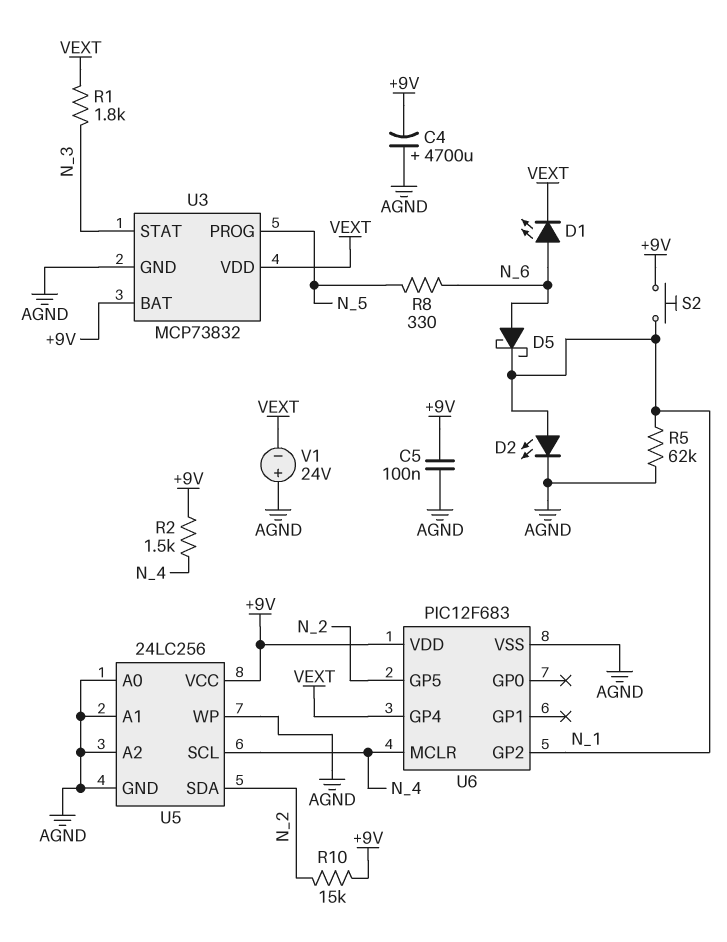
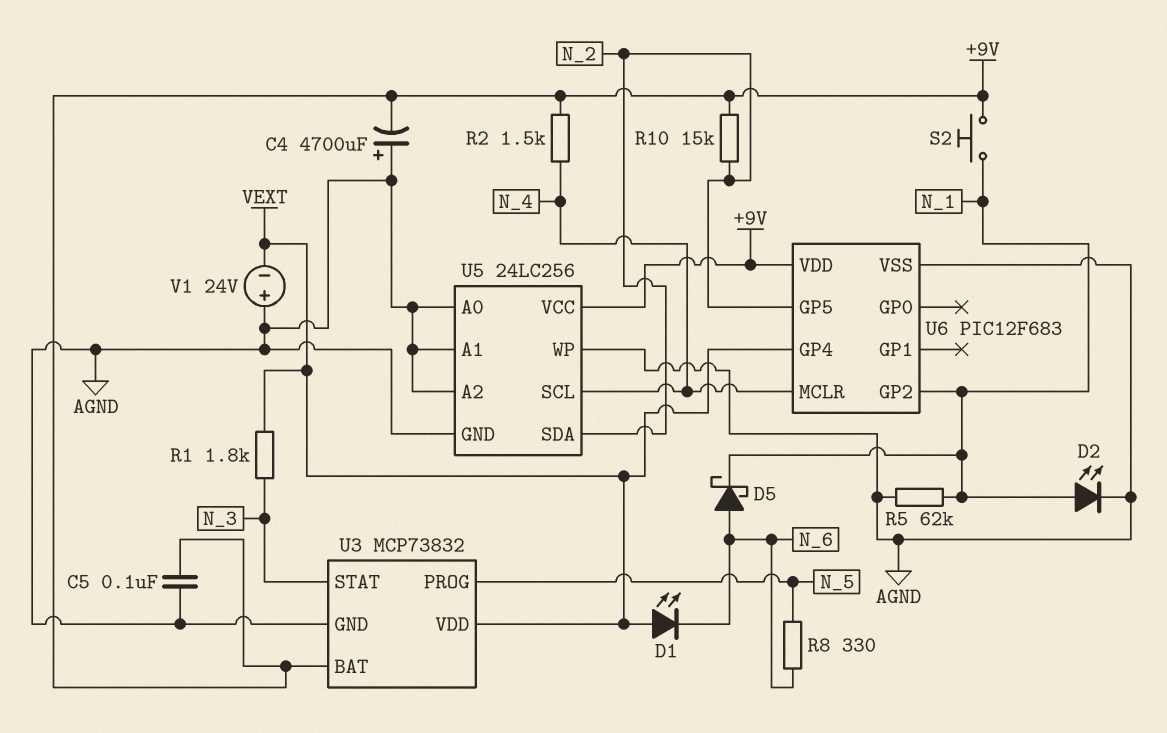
D1: LED (A N_6, K VEXT) -> LED (A VEXT, K N_6)

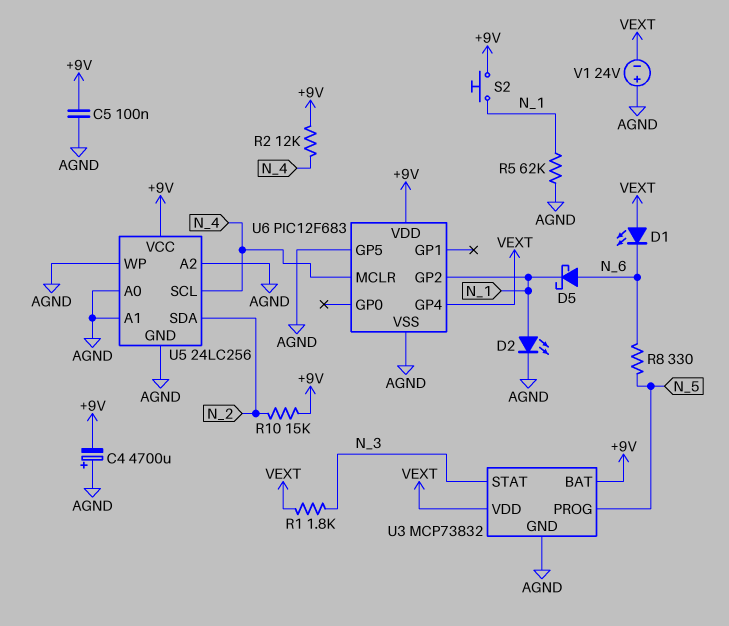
R2: 1.5k (+9V, N_4) -> 12k (+9V, N_4)
U6 pin GP5: N_2 -> AGND

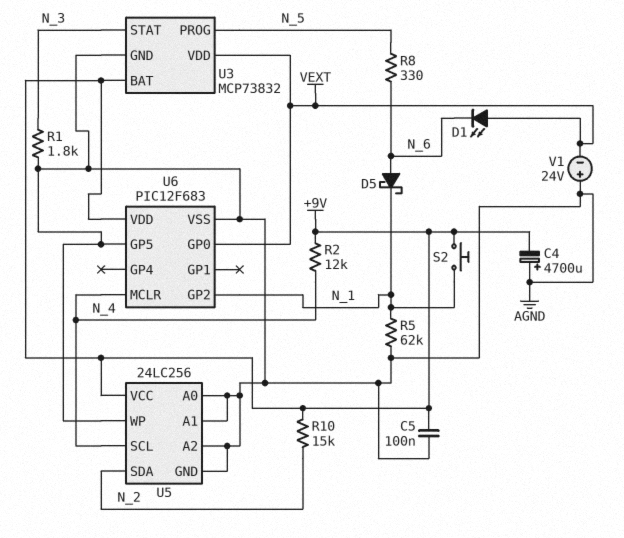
D2: LED (A N_1, K AGND) -> none
R1: 1.8k (N_3, VEXT) -> 1.8k (AGND, N_3)
U6 pin GP0: none -> VEXT
U6 pin GP4: VEXT -> none

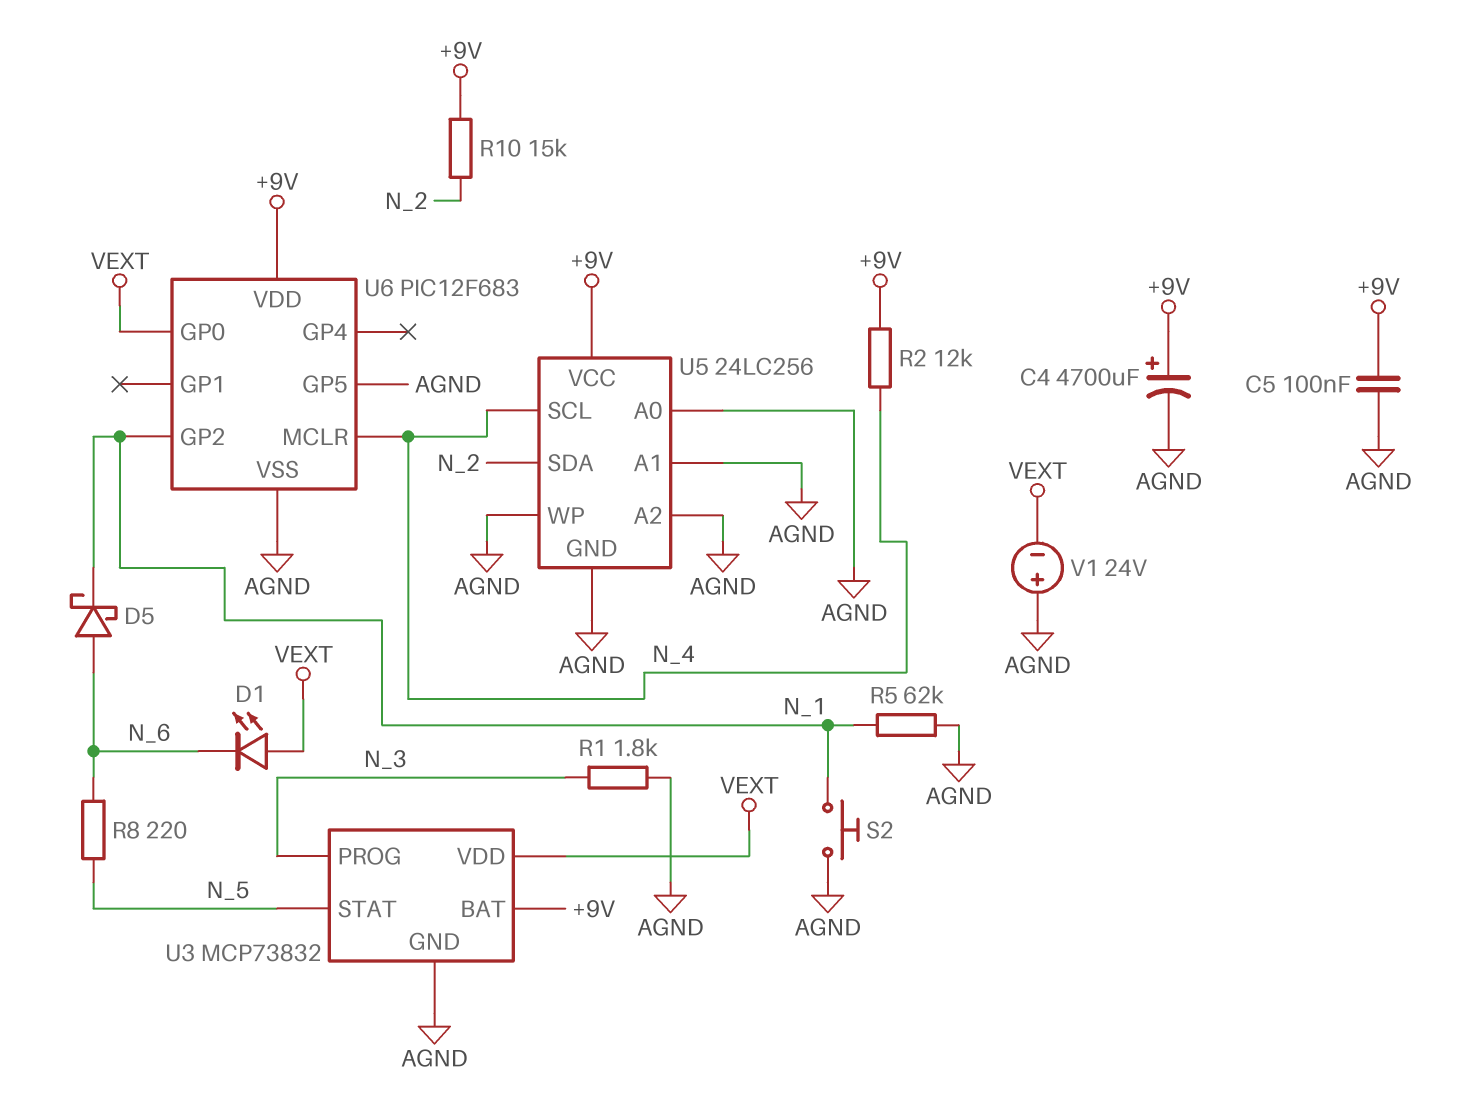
C4: 4700uF (plus AGND, minus +9V) -> 4700uF (plus +9V, minus AGND)
R8: 330 (N_5, N_6) -> 220 (N_5, N_6)
S2: button (+9V, N_1) -> button (AGND, N_1)
U3 pin PROG: N_5 -> N_3
U3 pin STAT: N_3 -> N_5

